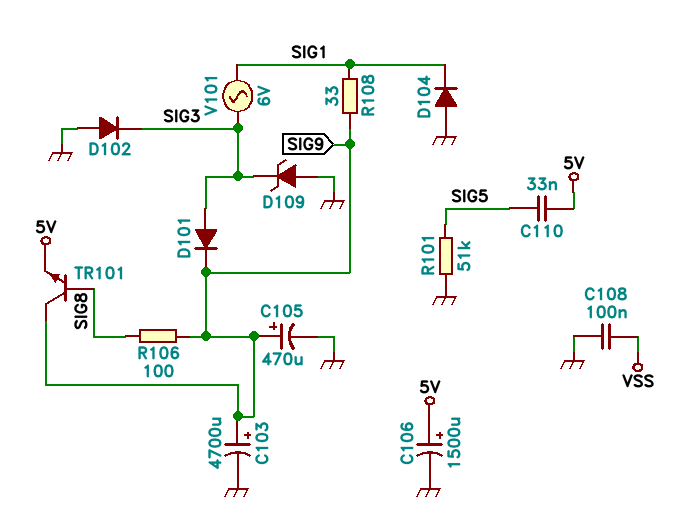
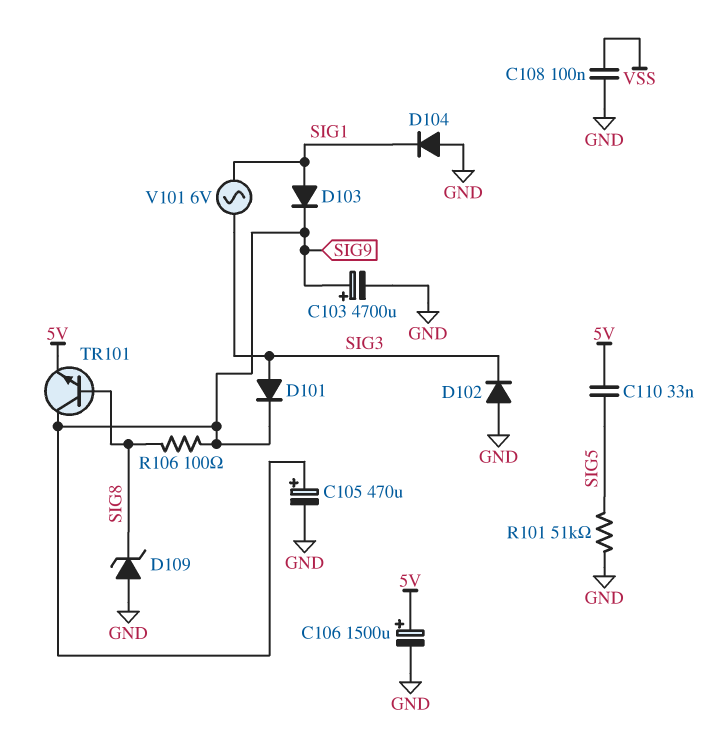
D103: none -> diode (A SIG1, K SIG9)
D109: zener (A GND, K SIG3) -> zener (A GND, K SIG8)
R108: 33 (SIG1, SIG9) -> none

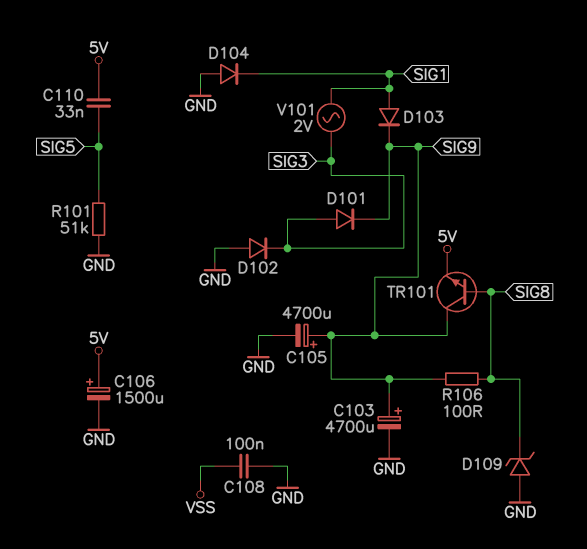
C105: 470uF (plus SIG9, minus GND) -> 4700uF (plus SIG9, minus GND)
V101: AC 6V (SIG1, SIG3) -> AC 2V (SIG1, SIG3)

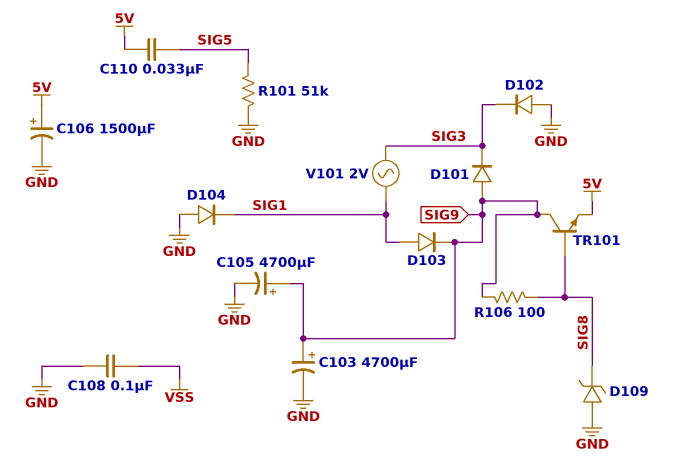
D101: diode (A SIG3, K SIG9) -> diode (A SIG9, K SIG3)

